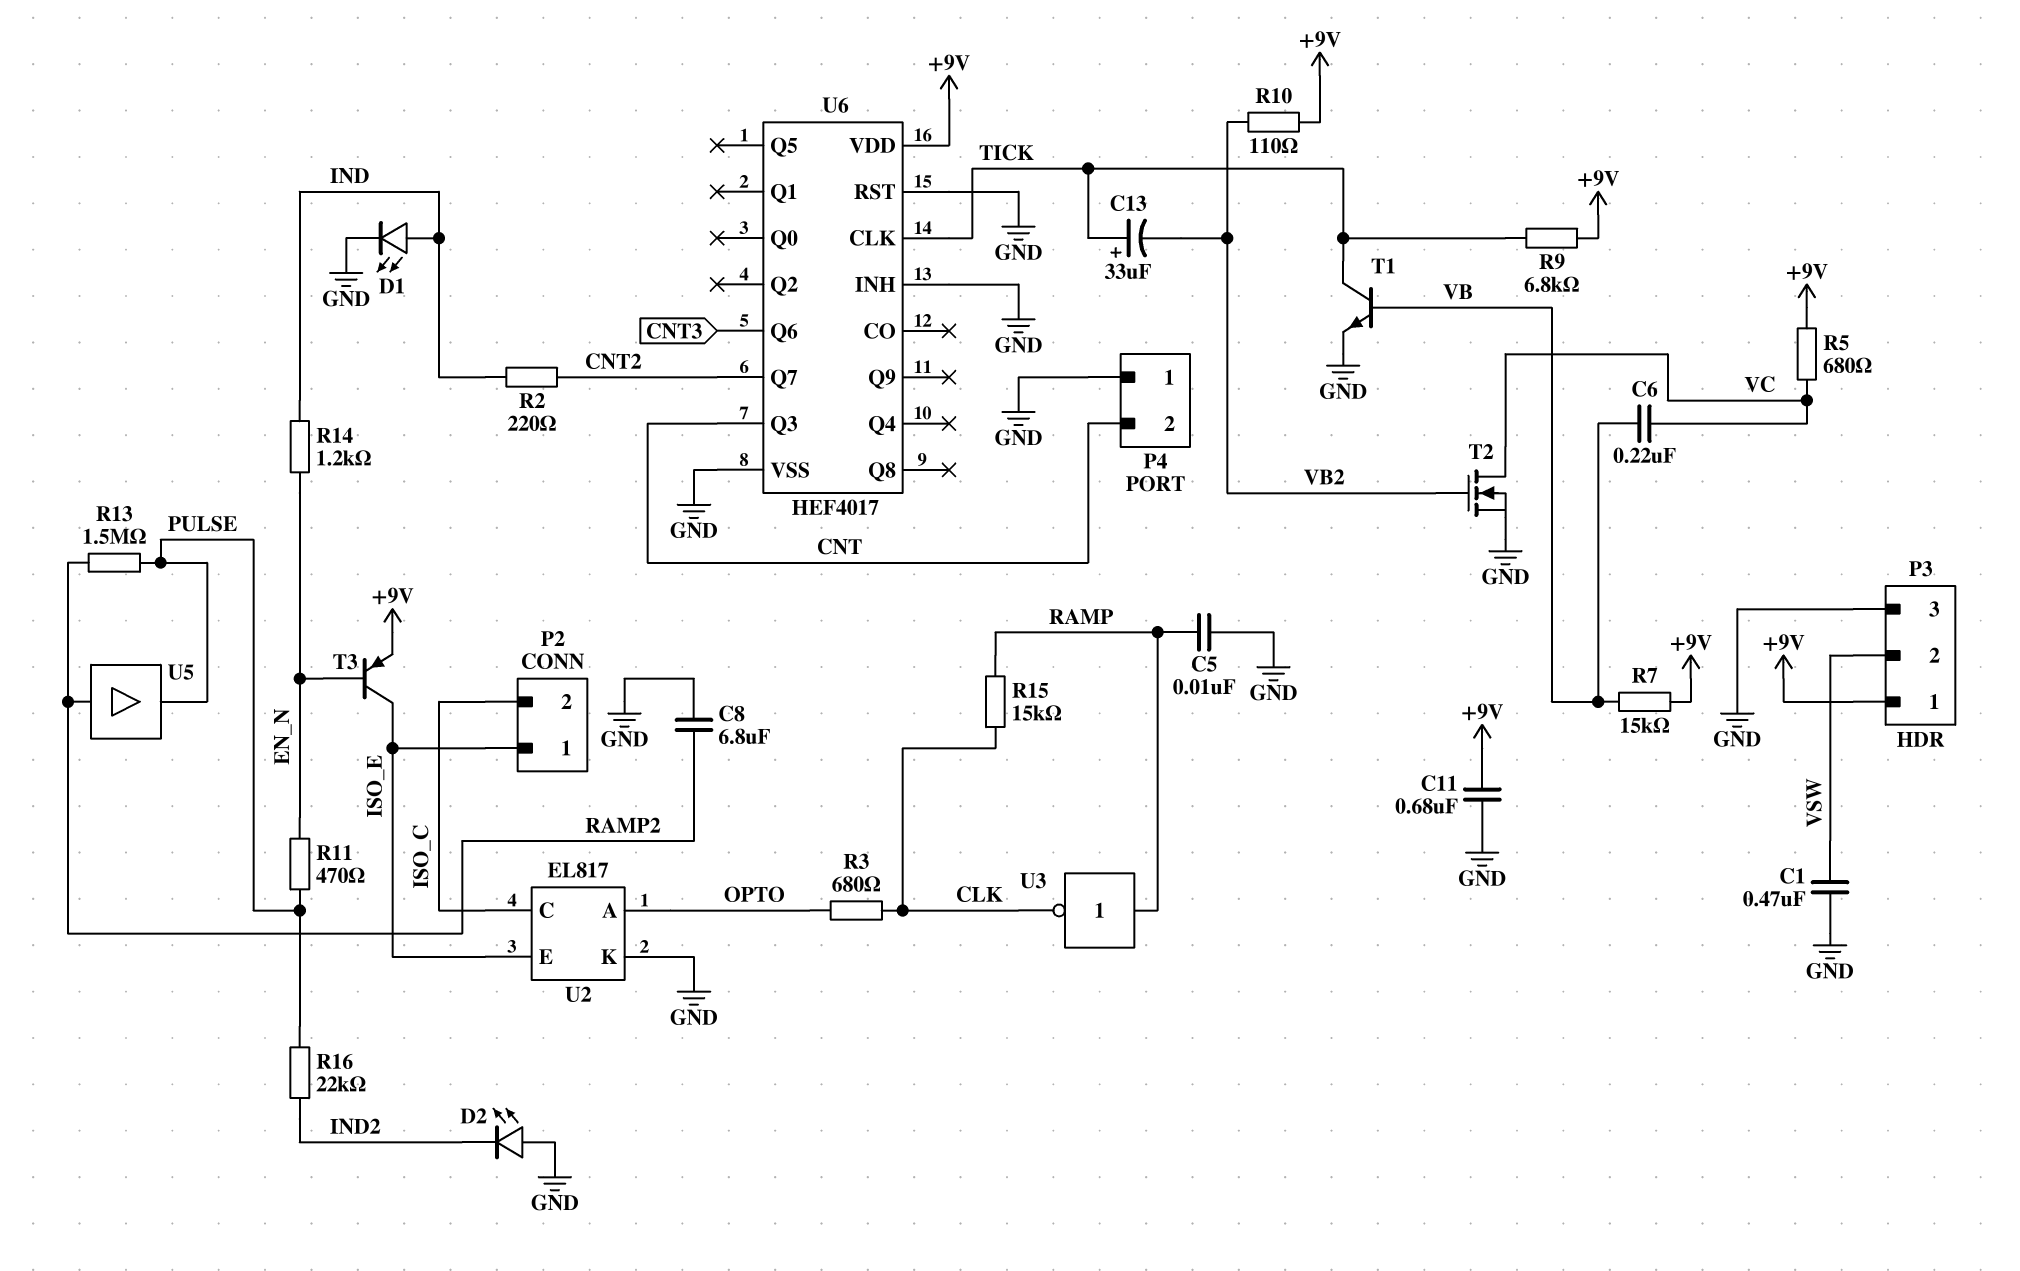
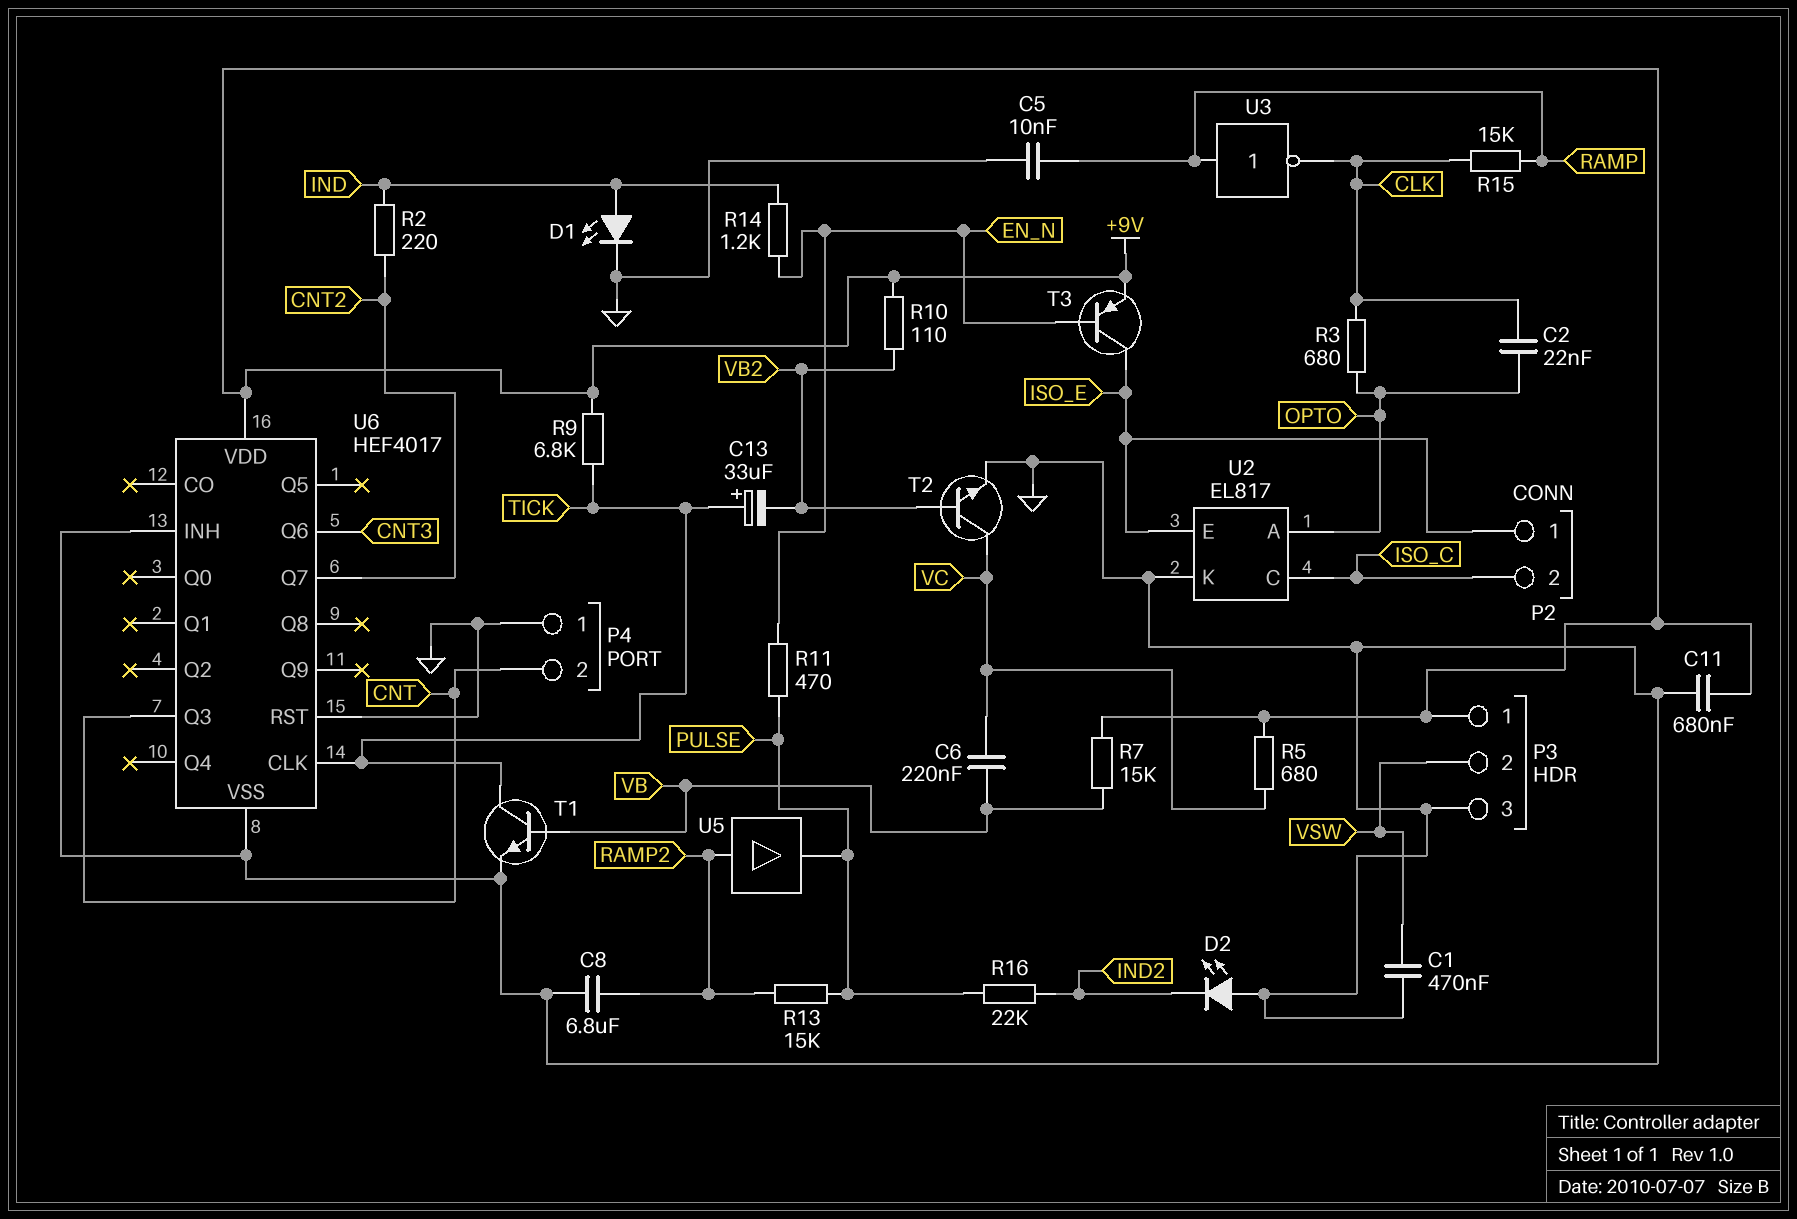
C2: none -> 22nF (CLK, OPTO)
R13: 1.5M (PULSE, RAMP2) -> 15k (PULSE, RAMP2)
T2: NMOS (G VB2, D VC, S GND) -> NPN (B VB2, C VC, E GND)

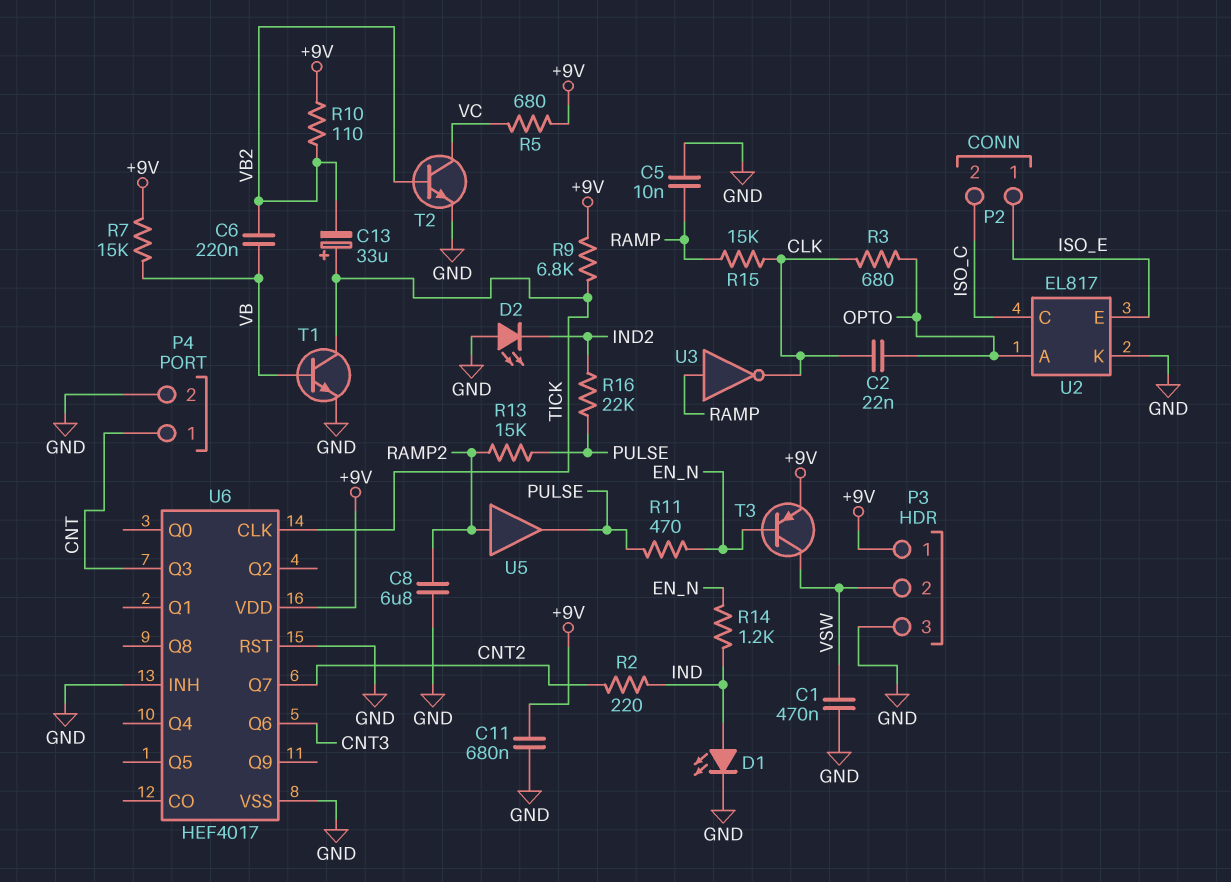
C6: 220nF (VB, VC) -> 220nF (VB, VB2)
P4 pin 1: GND -> CNT
P4 pin 2: CNT -> GND
T3: PNP (B EN_N, C ISO_E, E +9V) -> PNP (B EN_N, C VSW, E +9V)

